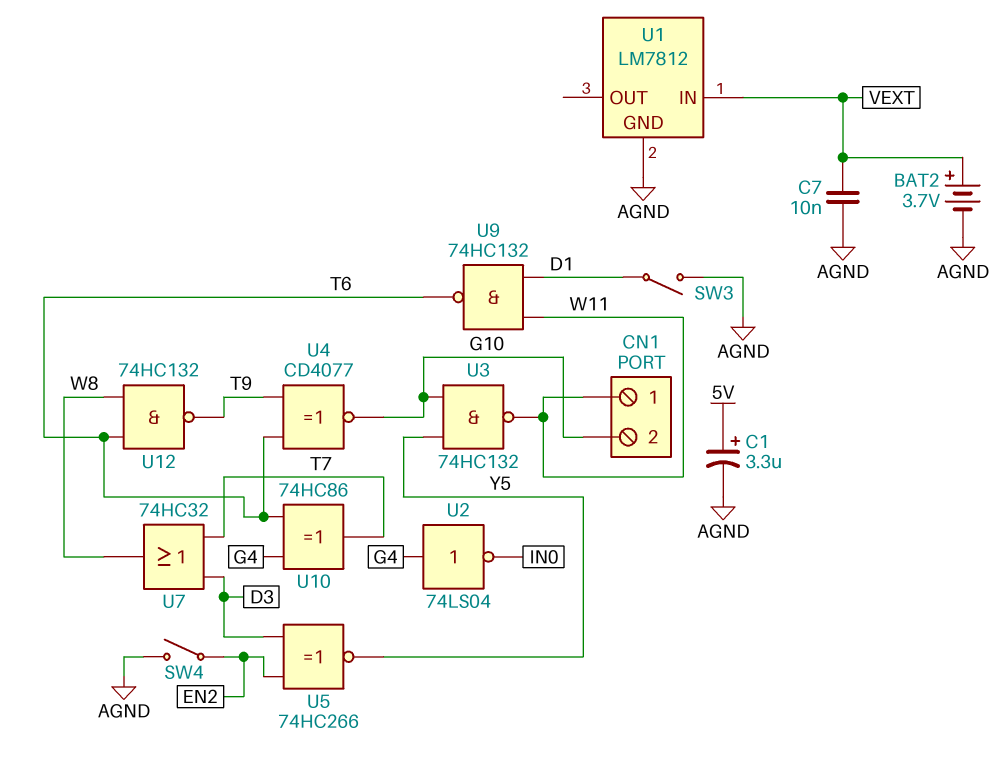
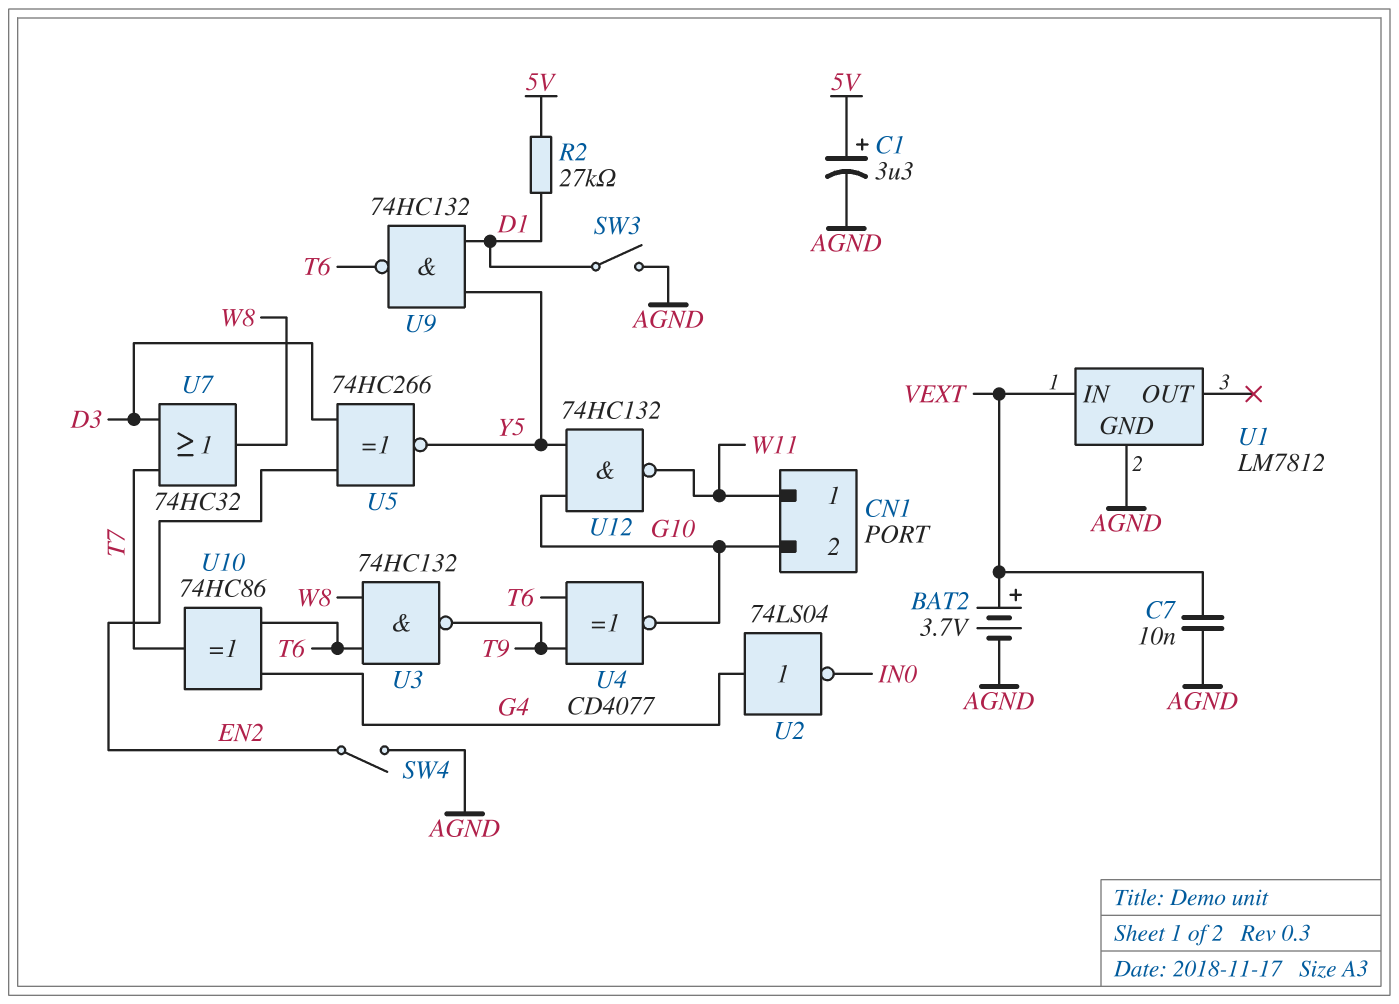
R2: none -> 27k (5V, D1)
U3: NAND 74HC132 (in G10, in Y5, out W11) -> NAND 74HC132 (in T6, in W8, out T9)
U9: NAND 74HC132 (in D1, in W11, out T6) -> NAND 74HC132 (in D1, in Y5, out T6)
U12: NAND 74HC132 (in T6, in W8, out T9) -> NAND 74HC132 (in G10, in Y5, out W11)

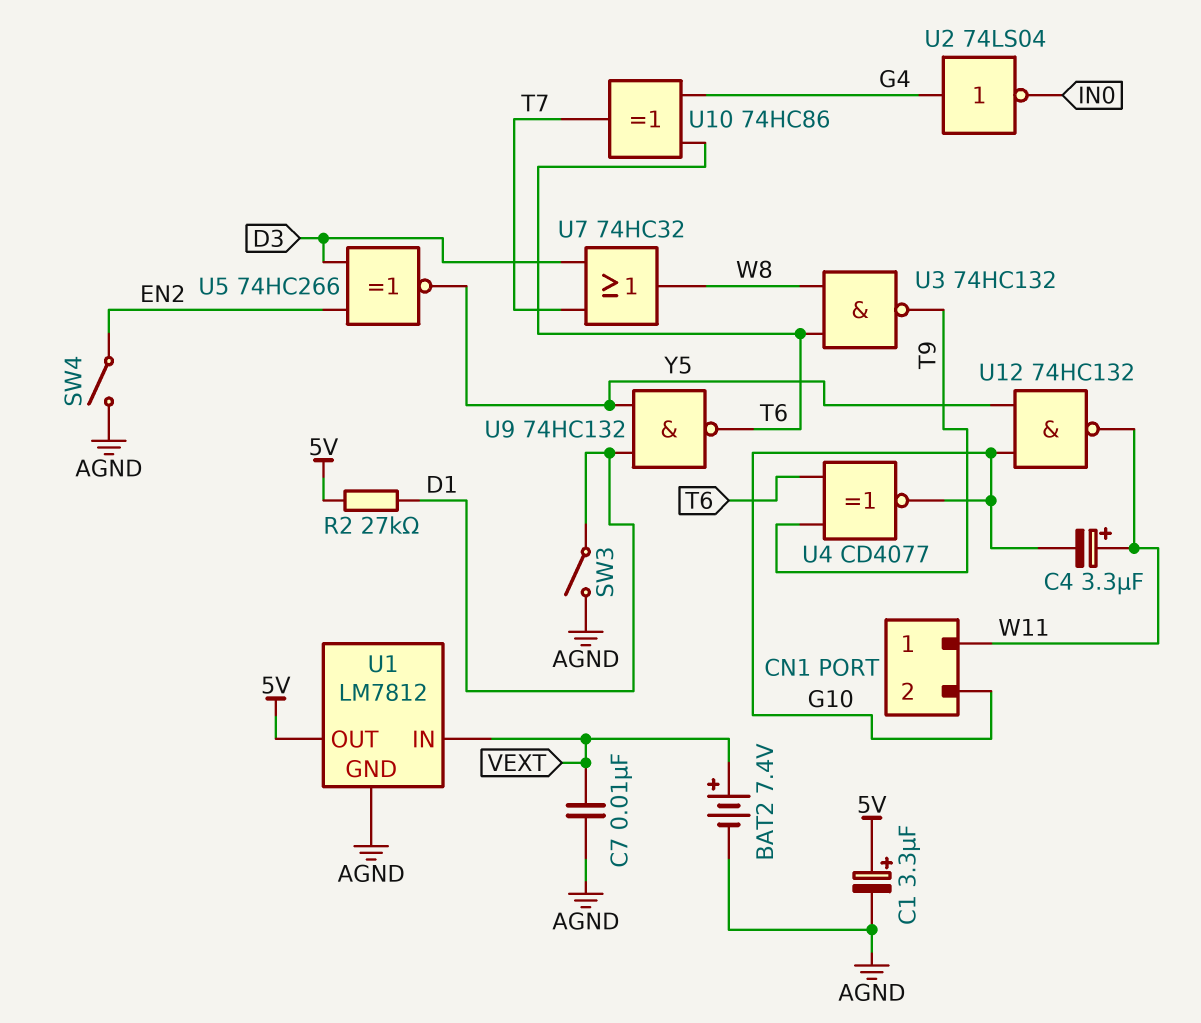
BAT2: 3.7V (plus VEXT, minus AGND) -> 7.4V (plus VEXT, minus AGND)
C4: none -> 3.3uF (plus W11, minus G10)
U1 pin OUT: none -> 5V

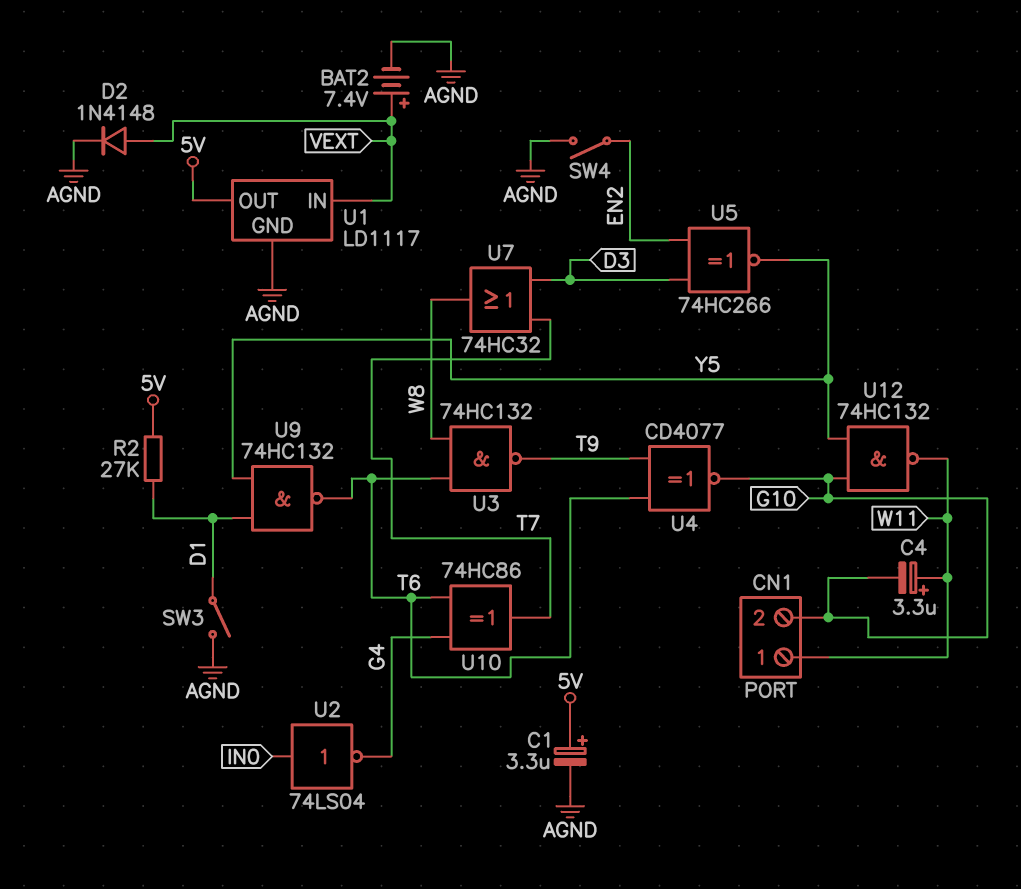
C7: 10nF (AGND, VEXT) -> none
D2: none -> diode 1N4148 (A VEXT, K AGND)
U1: LM7812 -> LD1117
U2: NOT 74LS04 (in G4, out IN0) -> NOT 74LS04 (in IN0, out G4)

